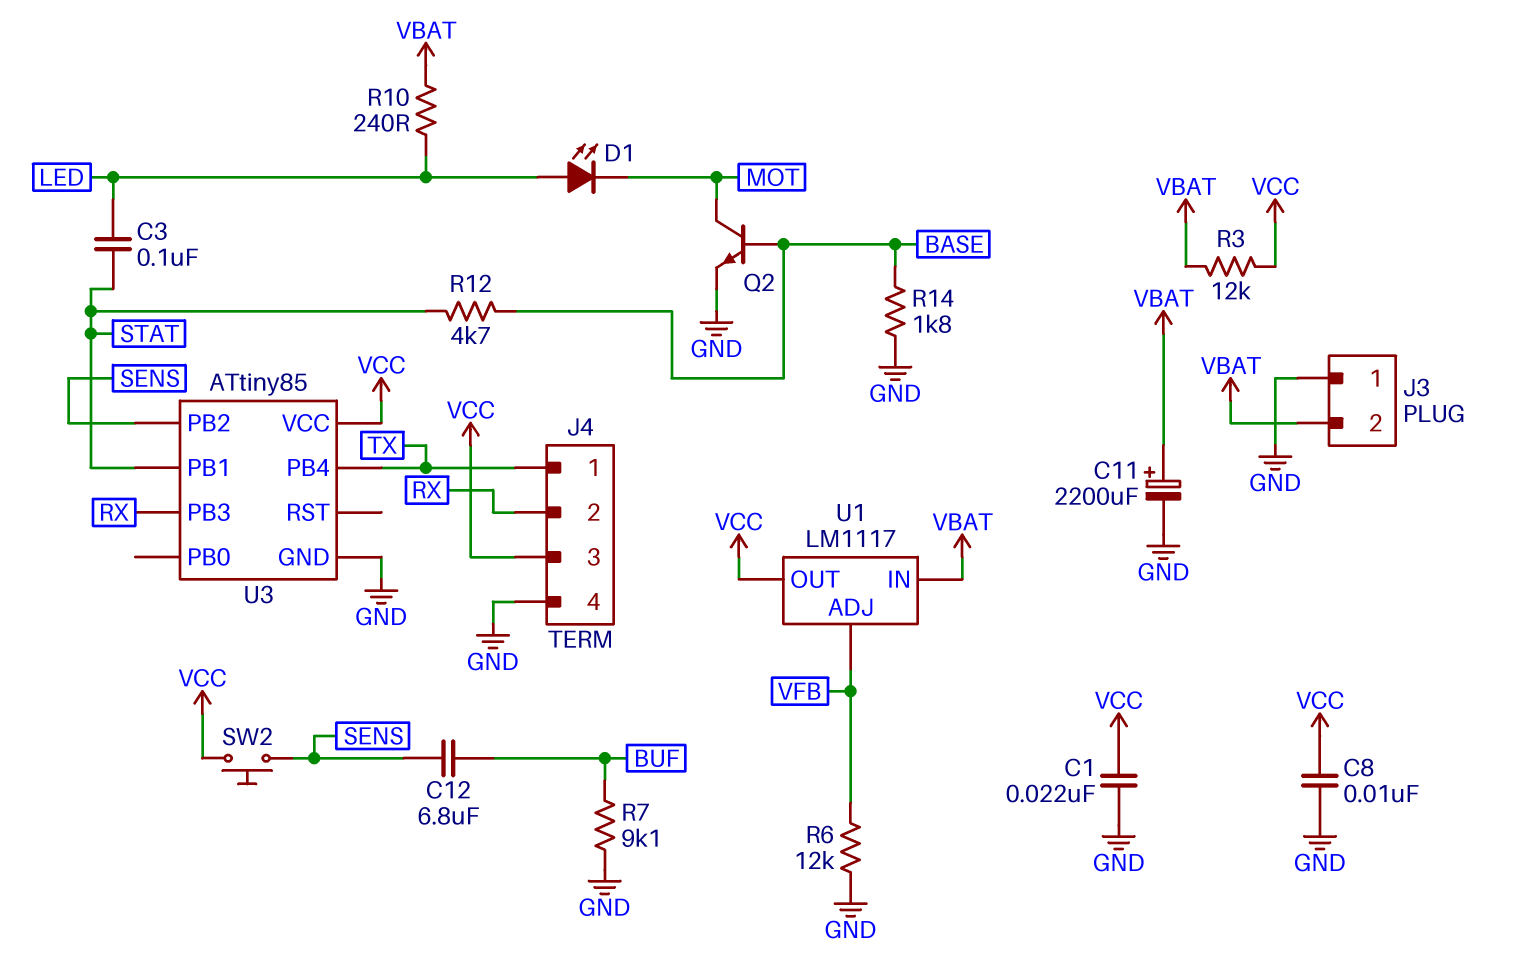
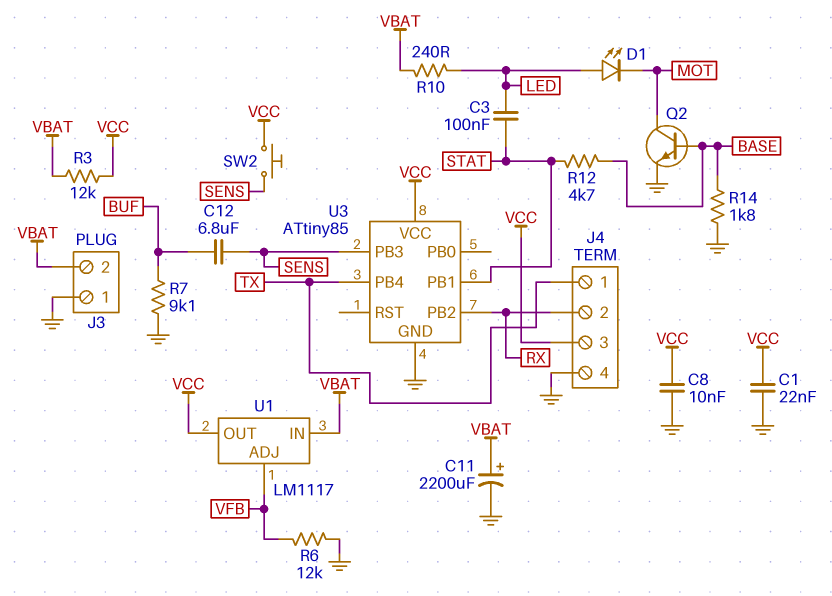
U3 pin PB2: SENS -> RX
U3 pin PB3: RX -> SENS

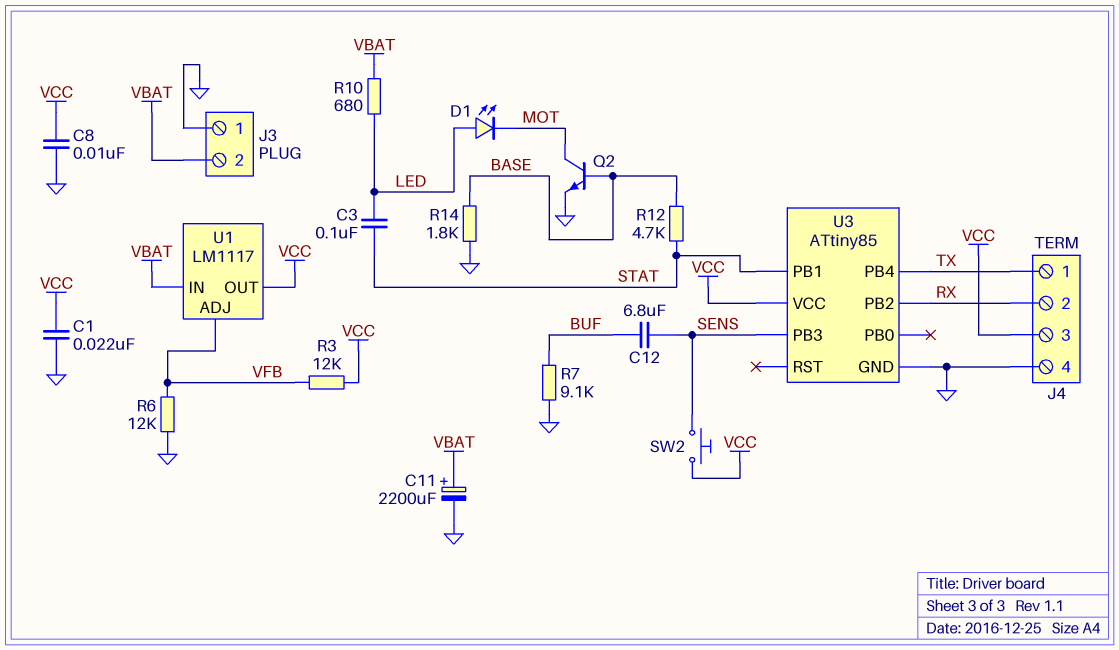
R3: 12k (VBAT, VCC) -> 12k (VCC, VFB)
R10: 240 (LED, VBAT) -> 680 (LED, VBAT)

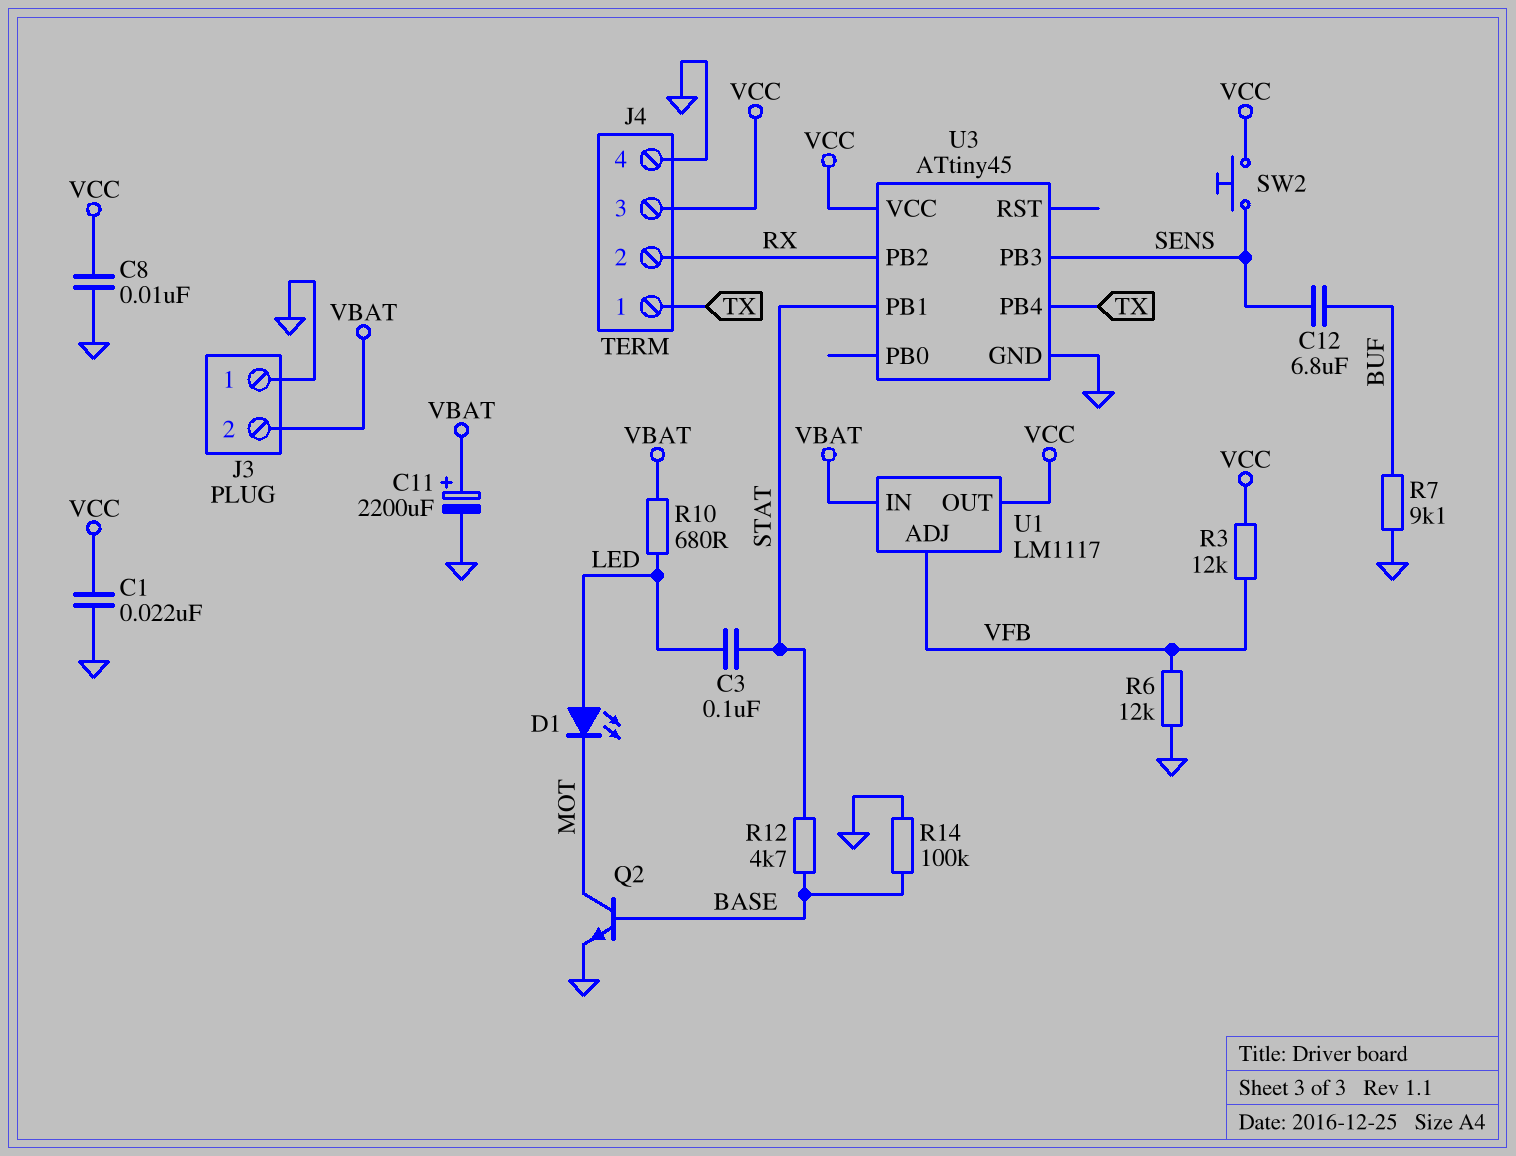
R14: 1.8k (BASE, GND) -> 100k (BASE, GND)
U3: ATtiny85 -> ATtiny45

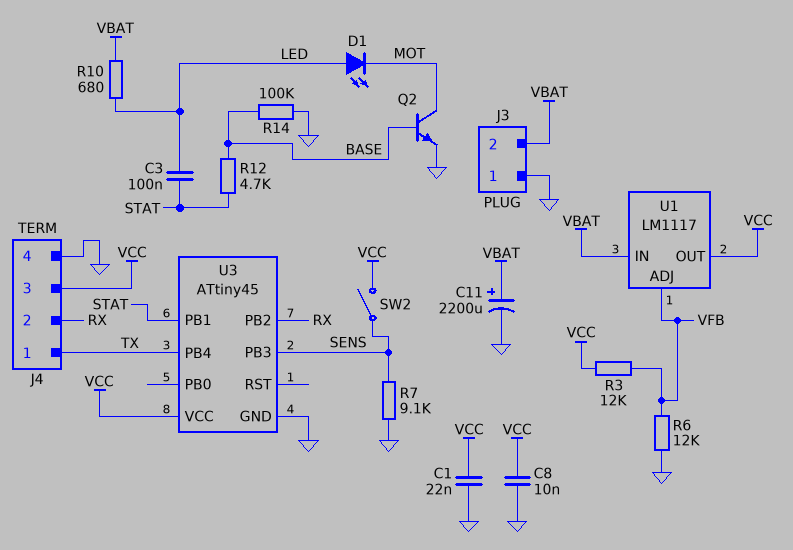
C12: 6.8uF (BUF, SENS) -> none
R7: 9.1k (BUF, GND) -> 9.1k (GND, SENS)
SW2: button (SENS, VCC) -> switch (SENS, VCC)

